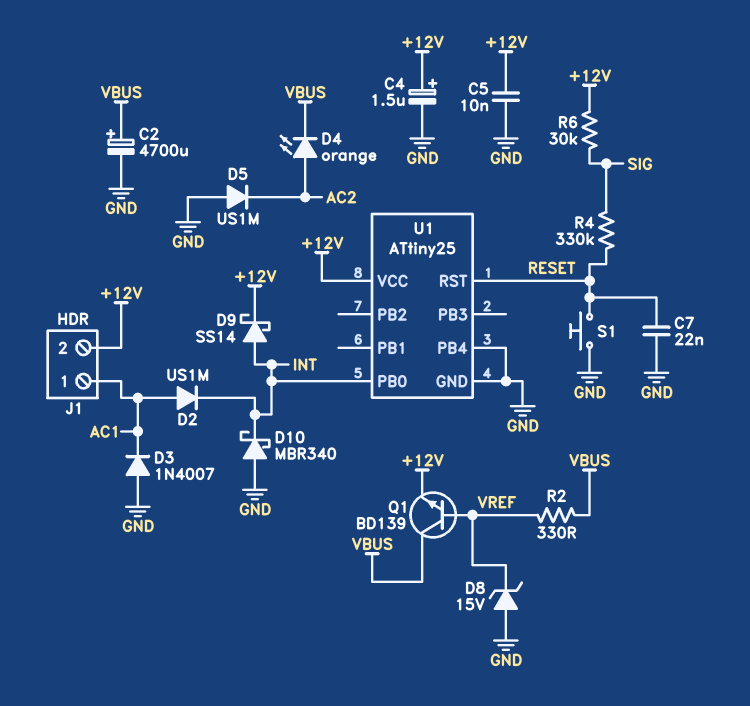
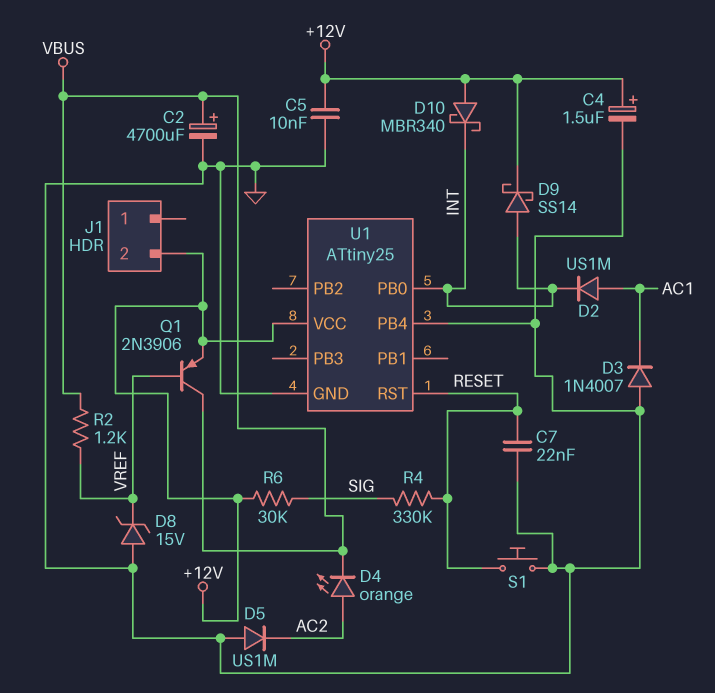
D10: schottky MBR340 (A GND, K INT) -> schottky MBR340 (A +12V, K INT)
J1 pin 1: AC1 -> none
Q1: NPN BD139 (B VREF, C VBUS, E +12V) -> PNP 2N3906 (B VREF, C VBUS, E +12V)
R2: 330 (VBUS, VREF) -> 1.2k (VBUS, VREF)

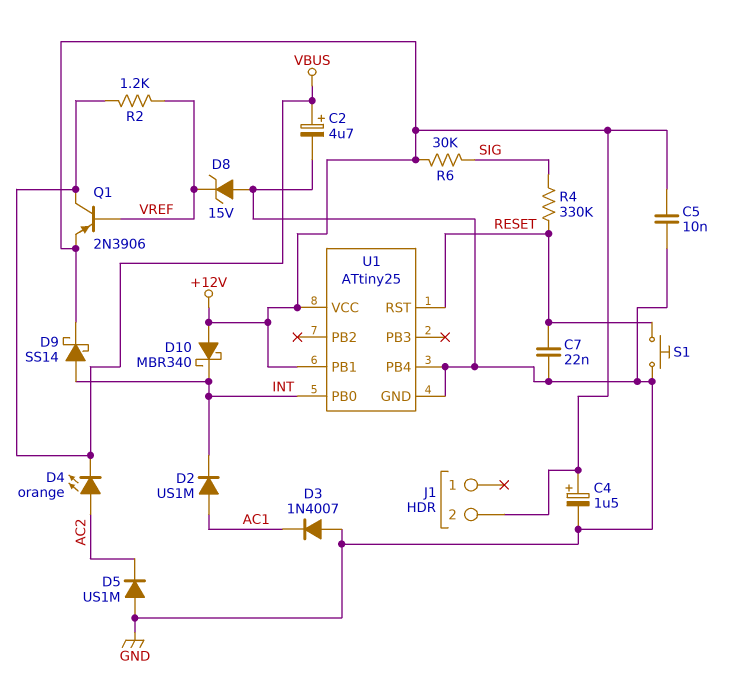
C2: 4700uF (plus VBUS, minus GND) -> 4.7uF (plus VBUS, minus GND)
U1 pin PB1: none -> +12V

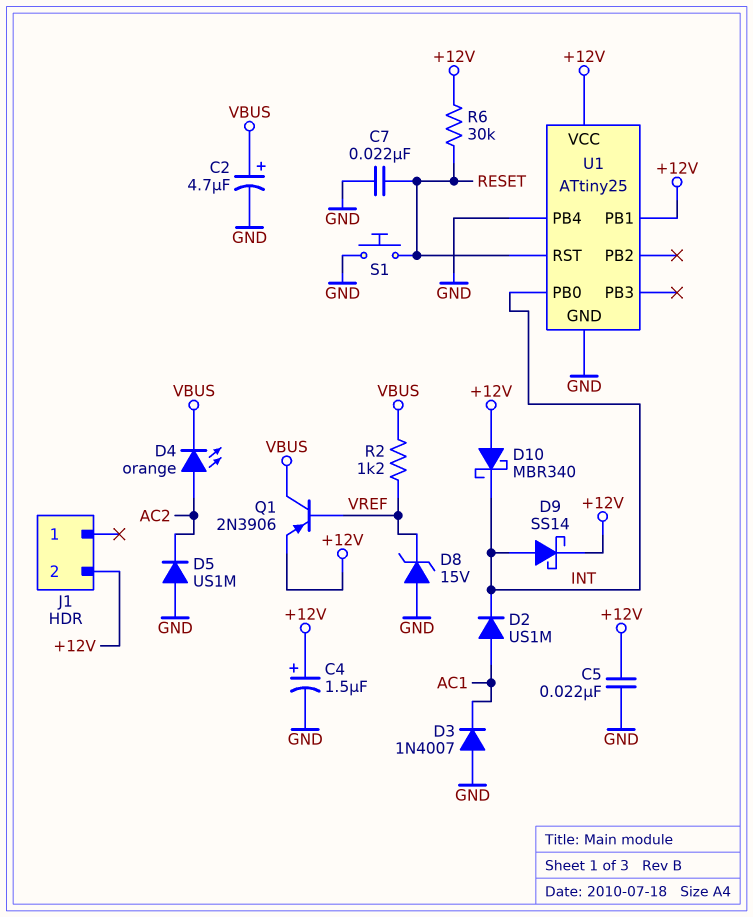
C5: 10nF (+12V, GND) -> 22nF (+12V, GND)
R4: 330k (RESET, SIG) -> none
R6: 30k (+12V, SIG) -> 30k (+12V, RESET)

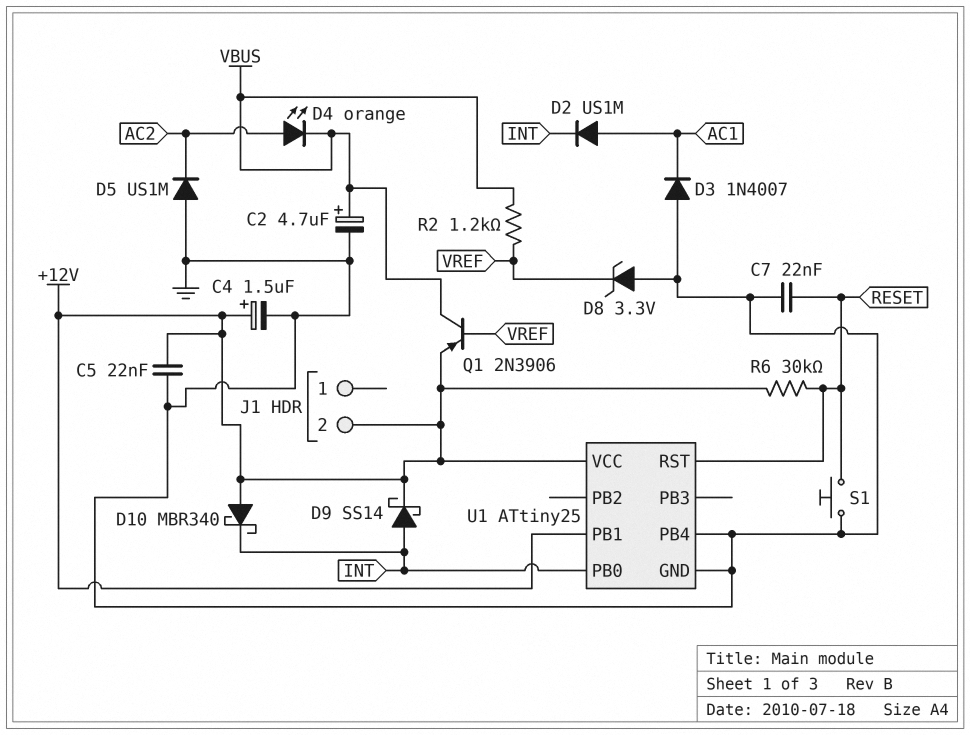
D8: zener 15V (A GND, K VREF) -> zener 3.3V (A GND, K VREF)

